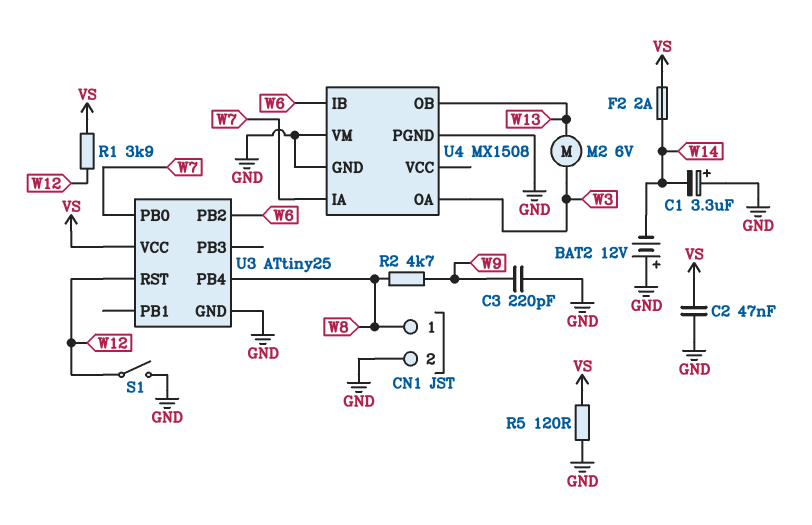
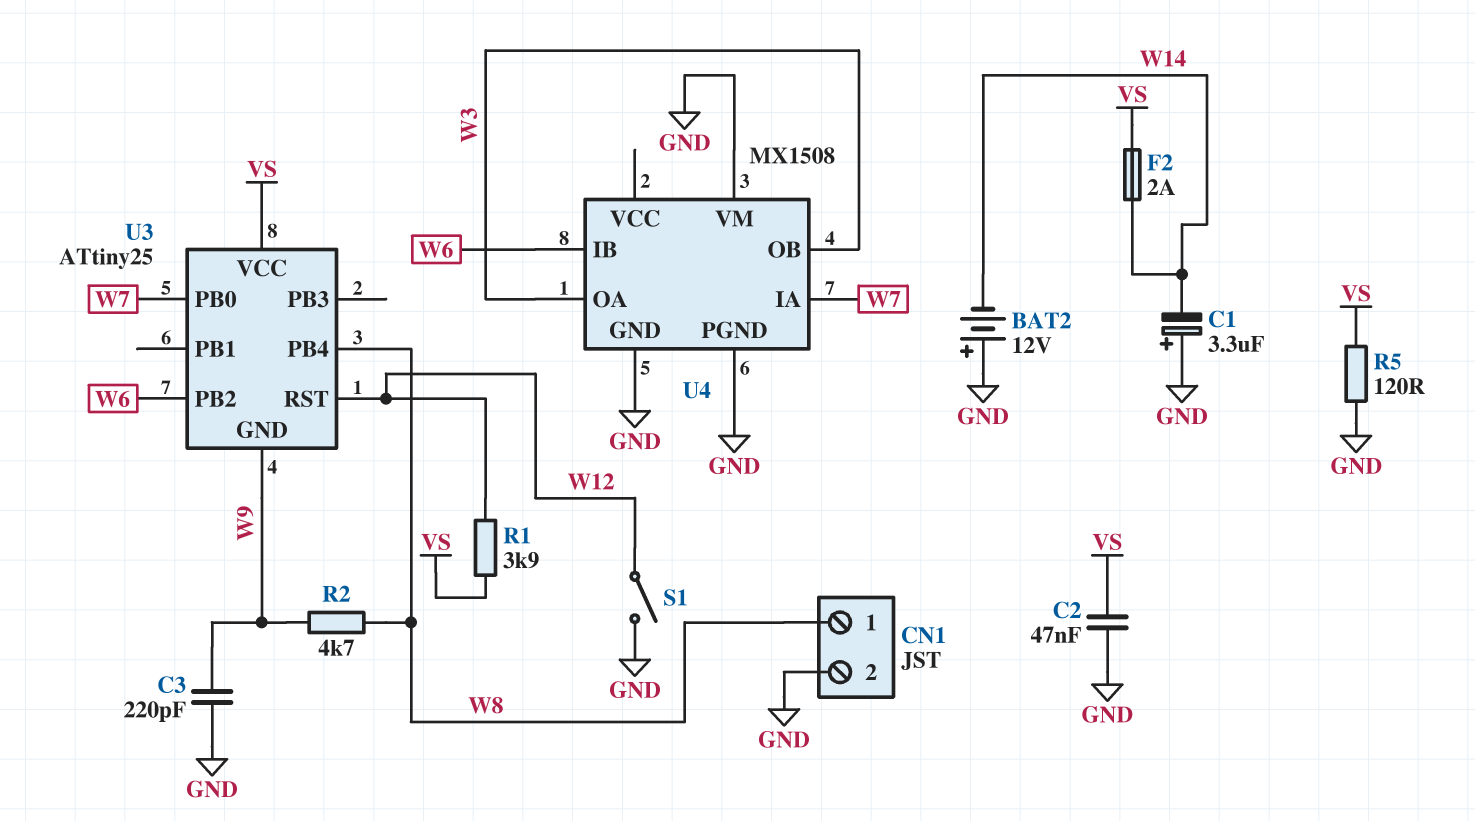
M2: motor 6V (W3, W13) -> none
U3 pin GND: GND -> W9
U4 pin OB: W13 -> W3

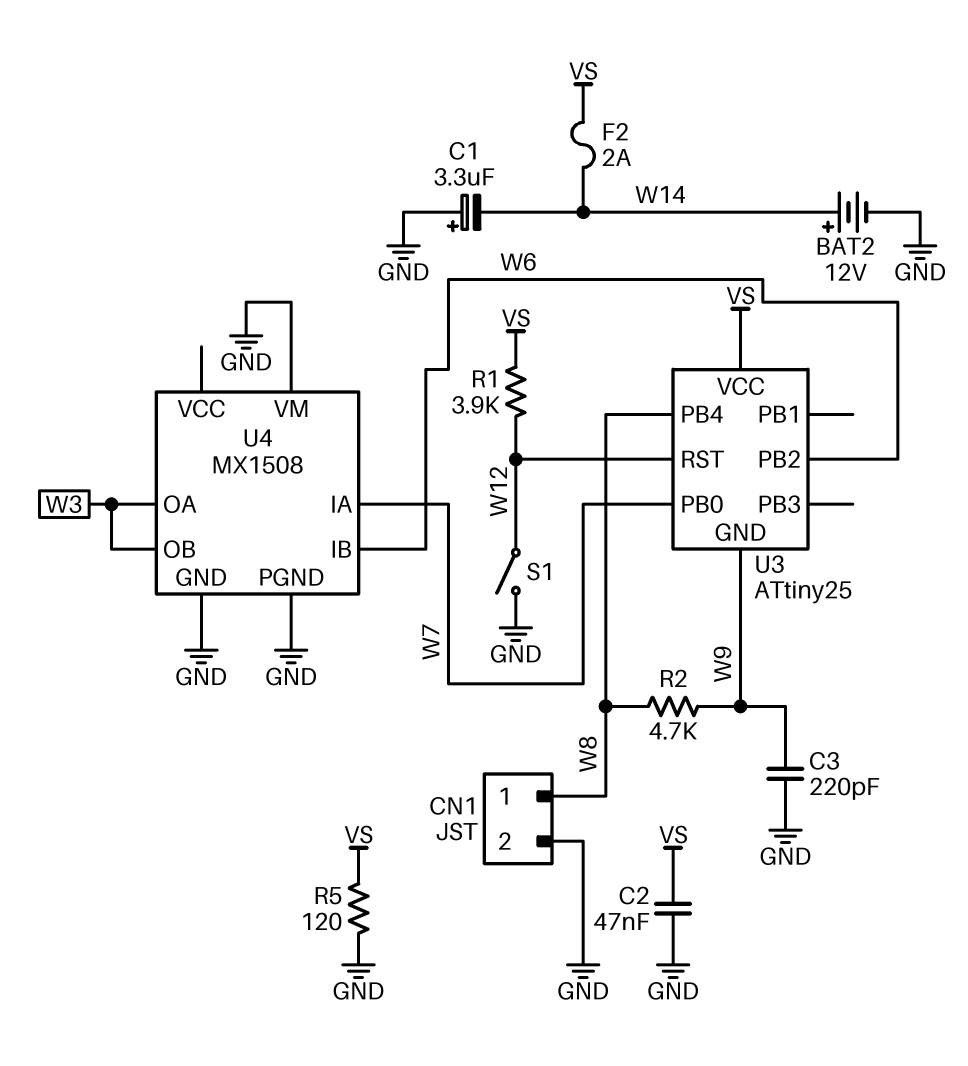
BAT2: 12V (plus GND, minus W14) -> 12V (plus W14, minus GND)

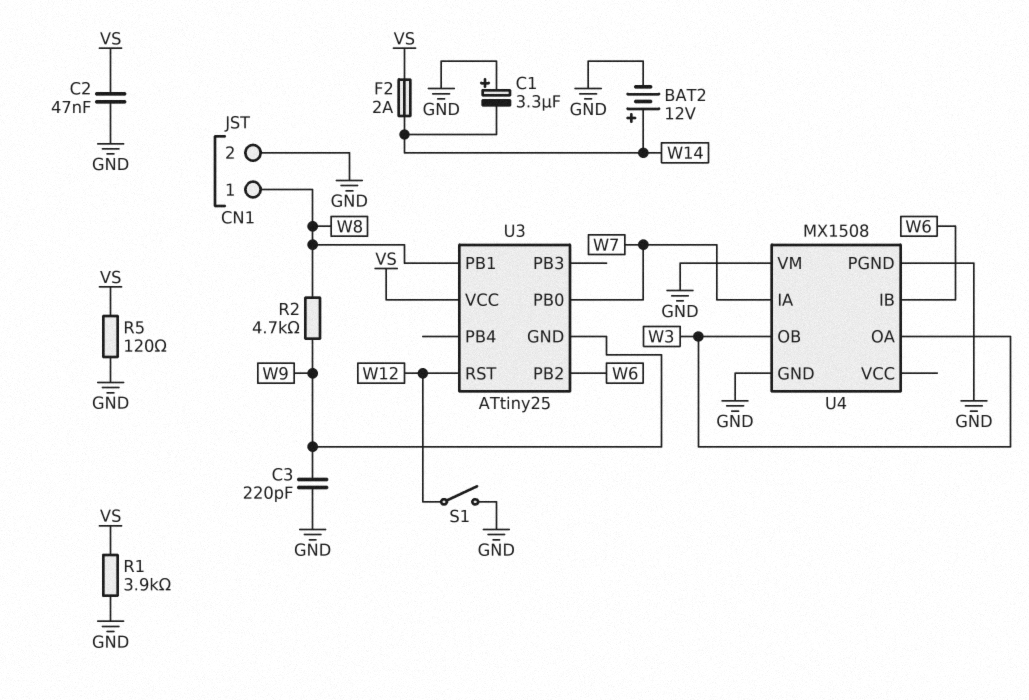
R1: 3.9k (VS, W12) -> 3.9k (GND, VS)
U3 pin PB1: none -> W8
U3 pin PB4: W8 -> none

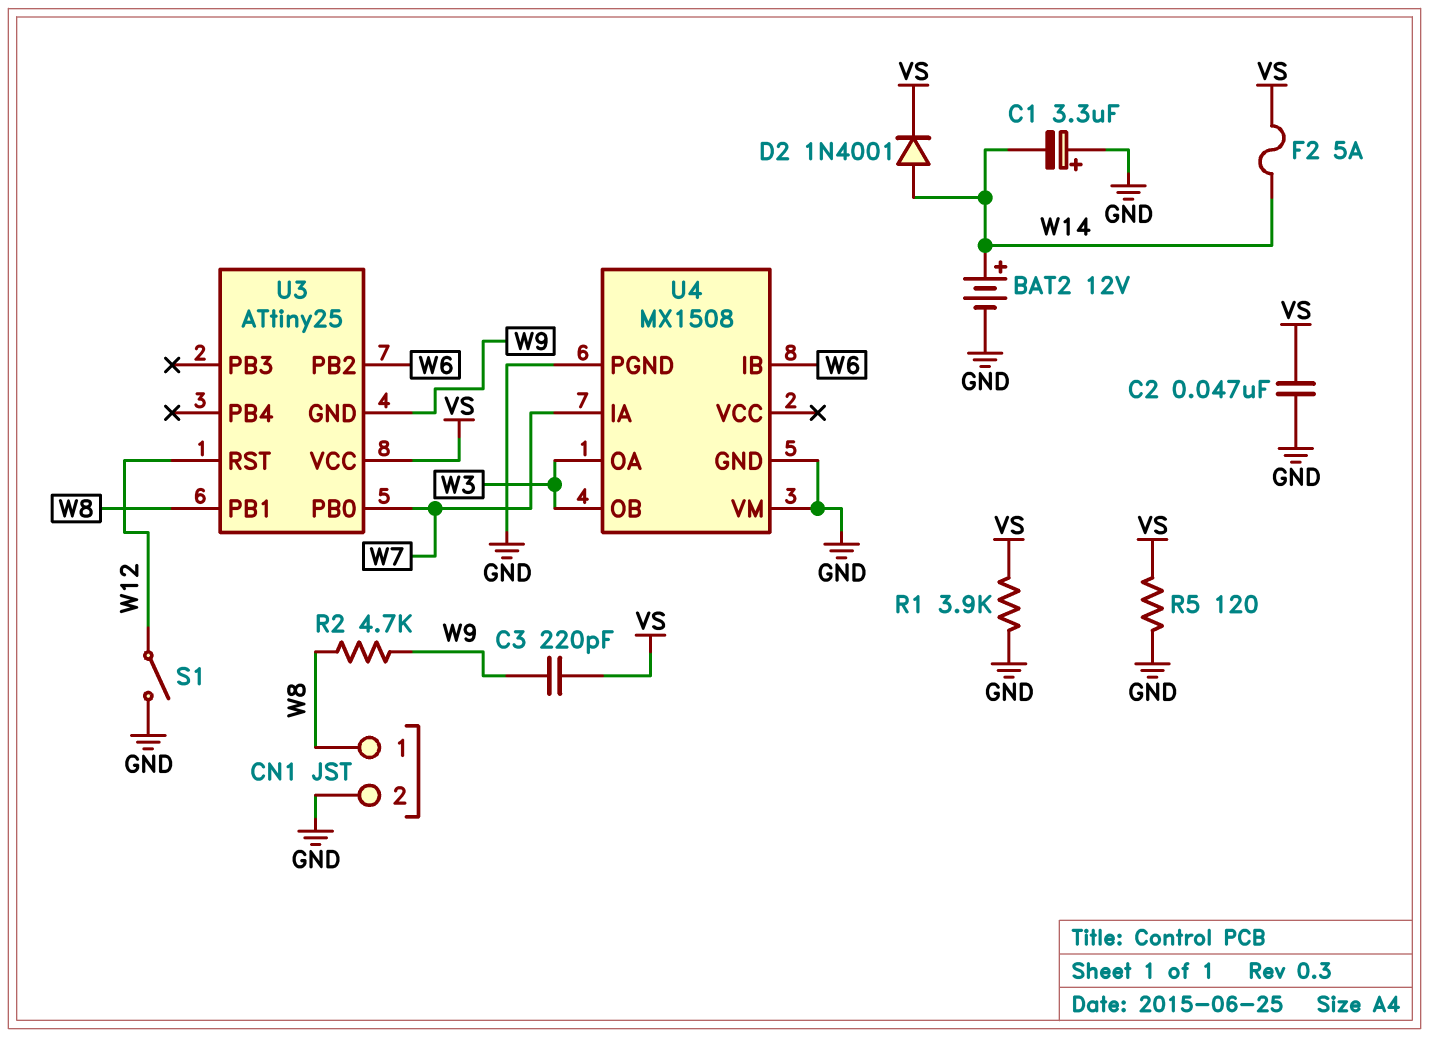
C3: 220pF (GND, W9) -> 220pF (VS, W9)
D2: none -> diode 1N4001 (A W14, K VS)
F2: 2A (VS, W14) -> 5A (VS, W14)

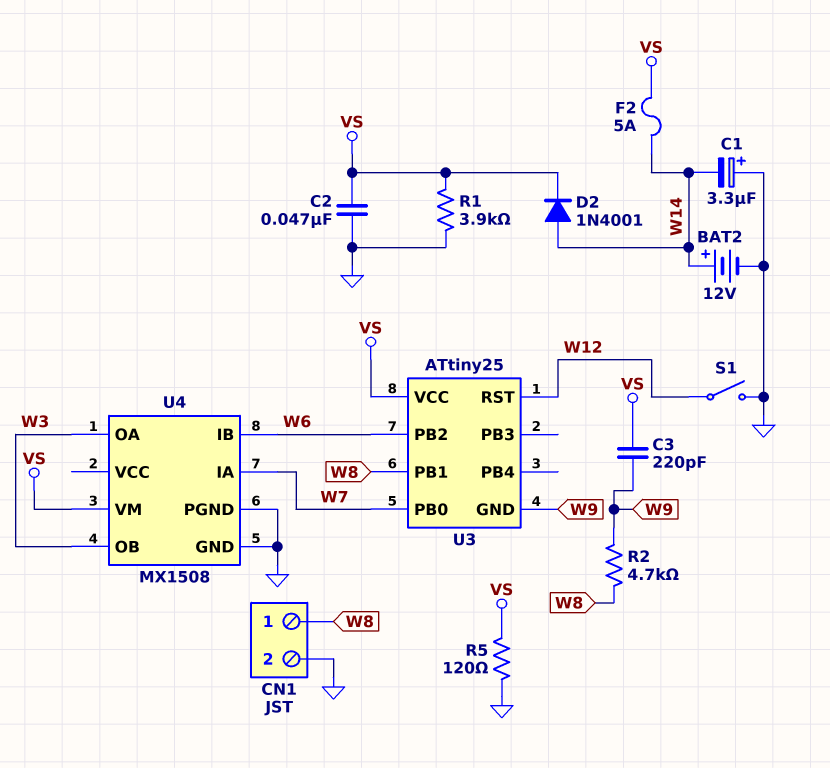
U4 pin VM: GND -> VS

